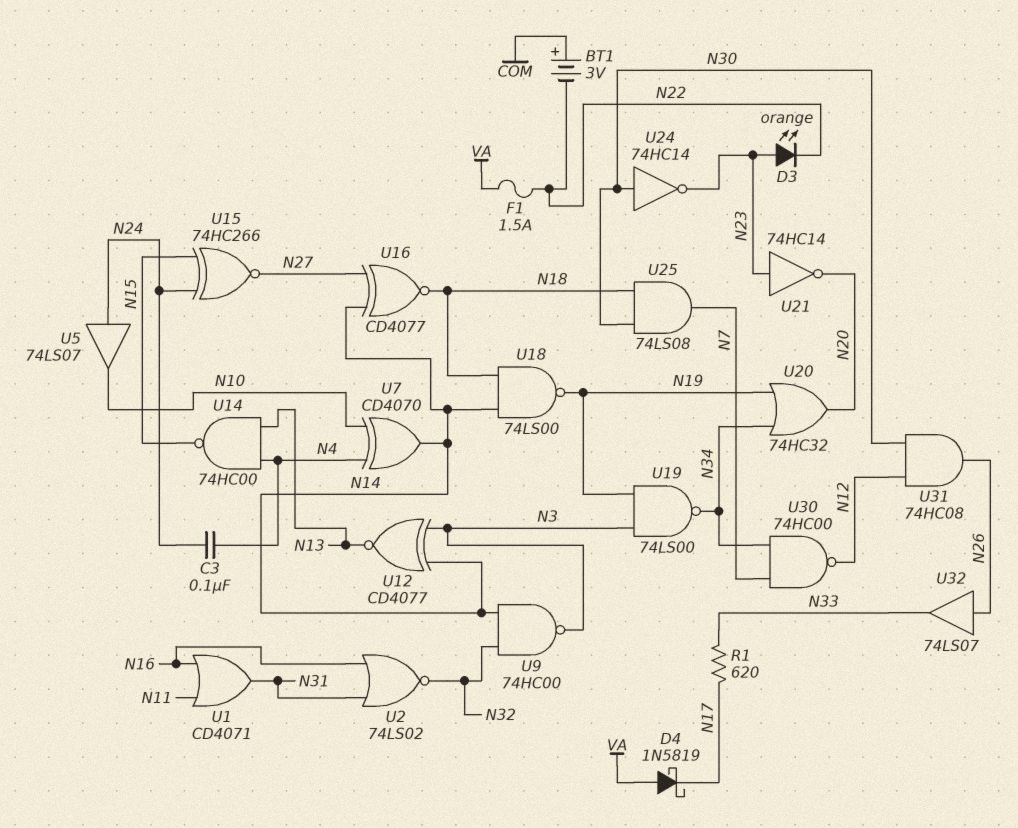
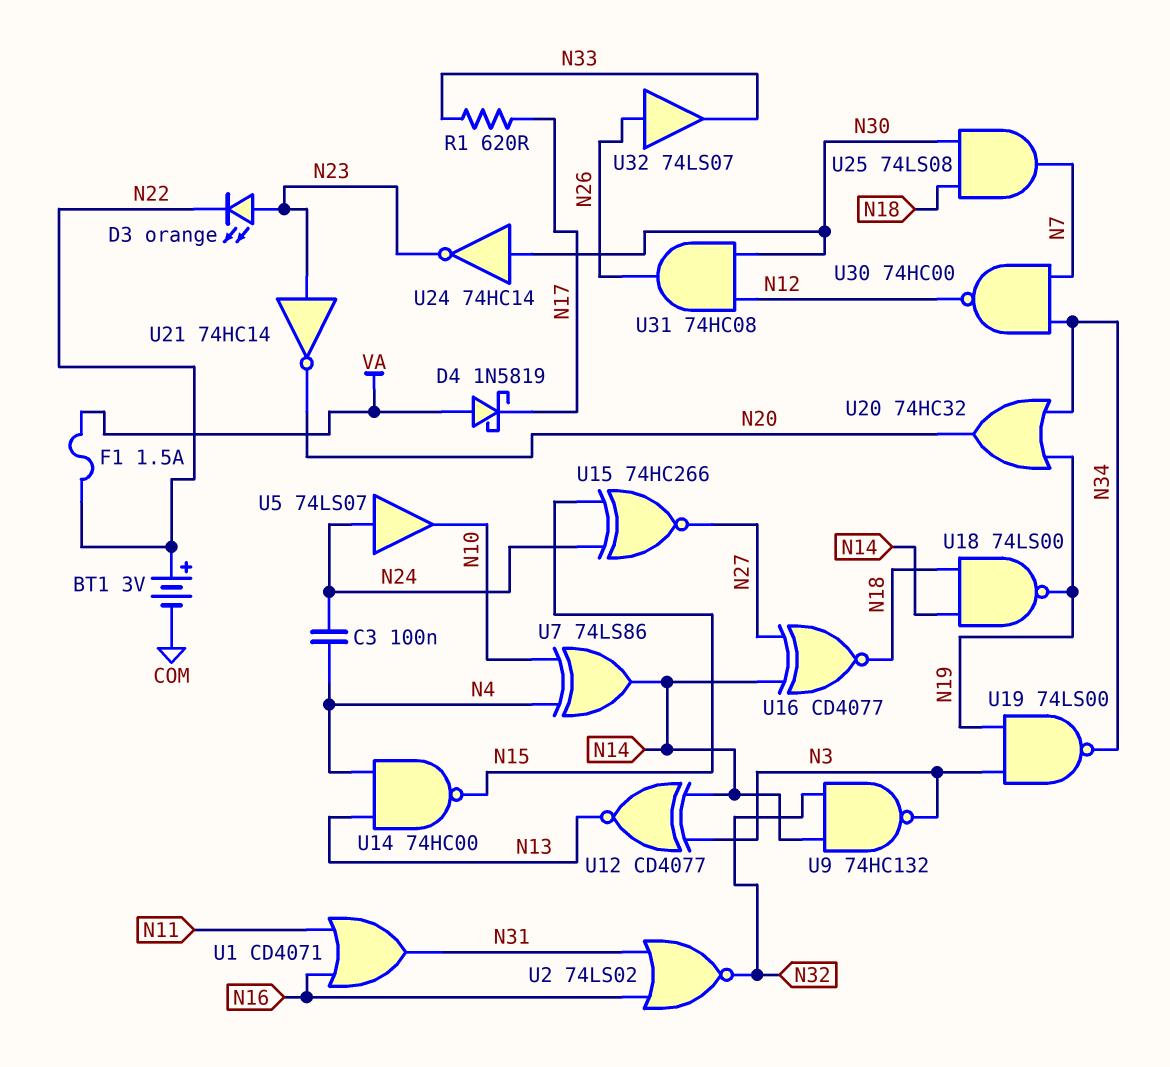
BT1: 3V (plus COM, minus N22) -> 3V (plus N22, minus COM)
U7: XOR CD4070 (in N4, in N10, out N14) -> XOR 74LS86 (in N4, in N10, out N14)
U9: NAND 74HC00 (in N14, in N32, out N3) -> NAND 74HC132 (in N14, in N32, out N3)

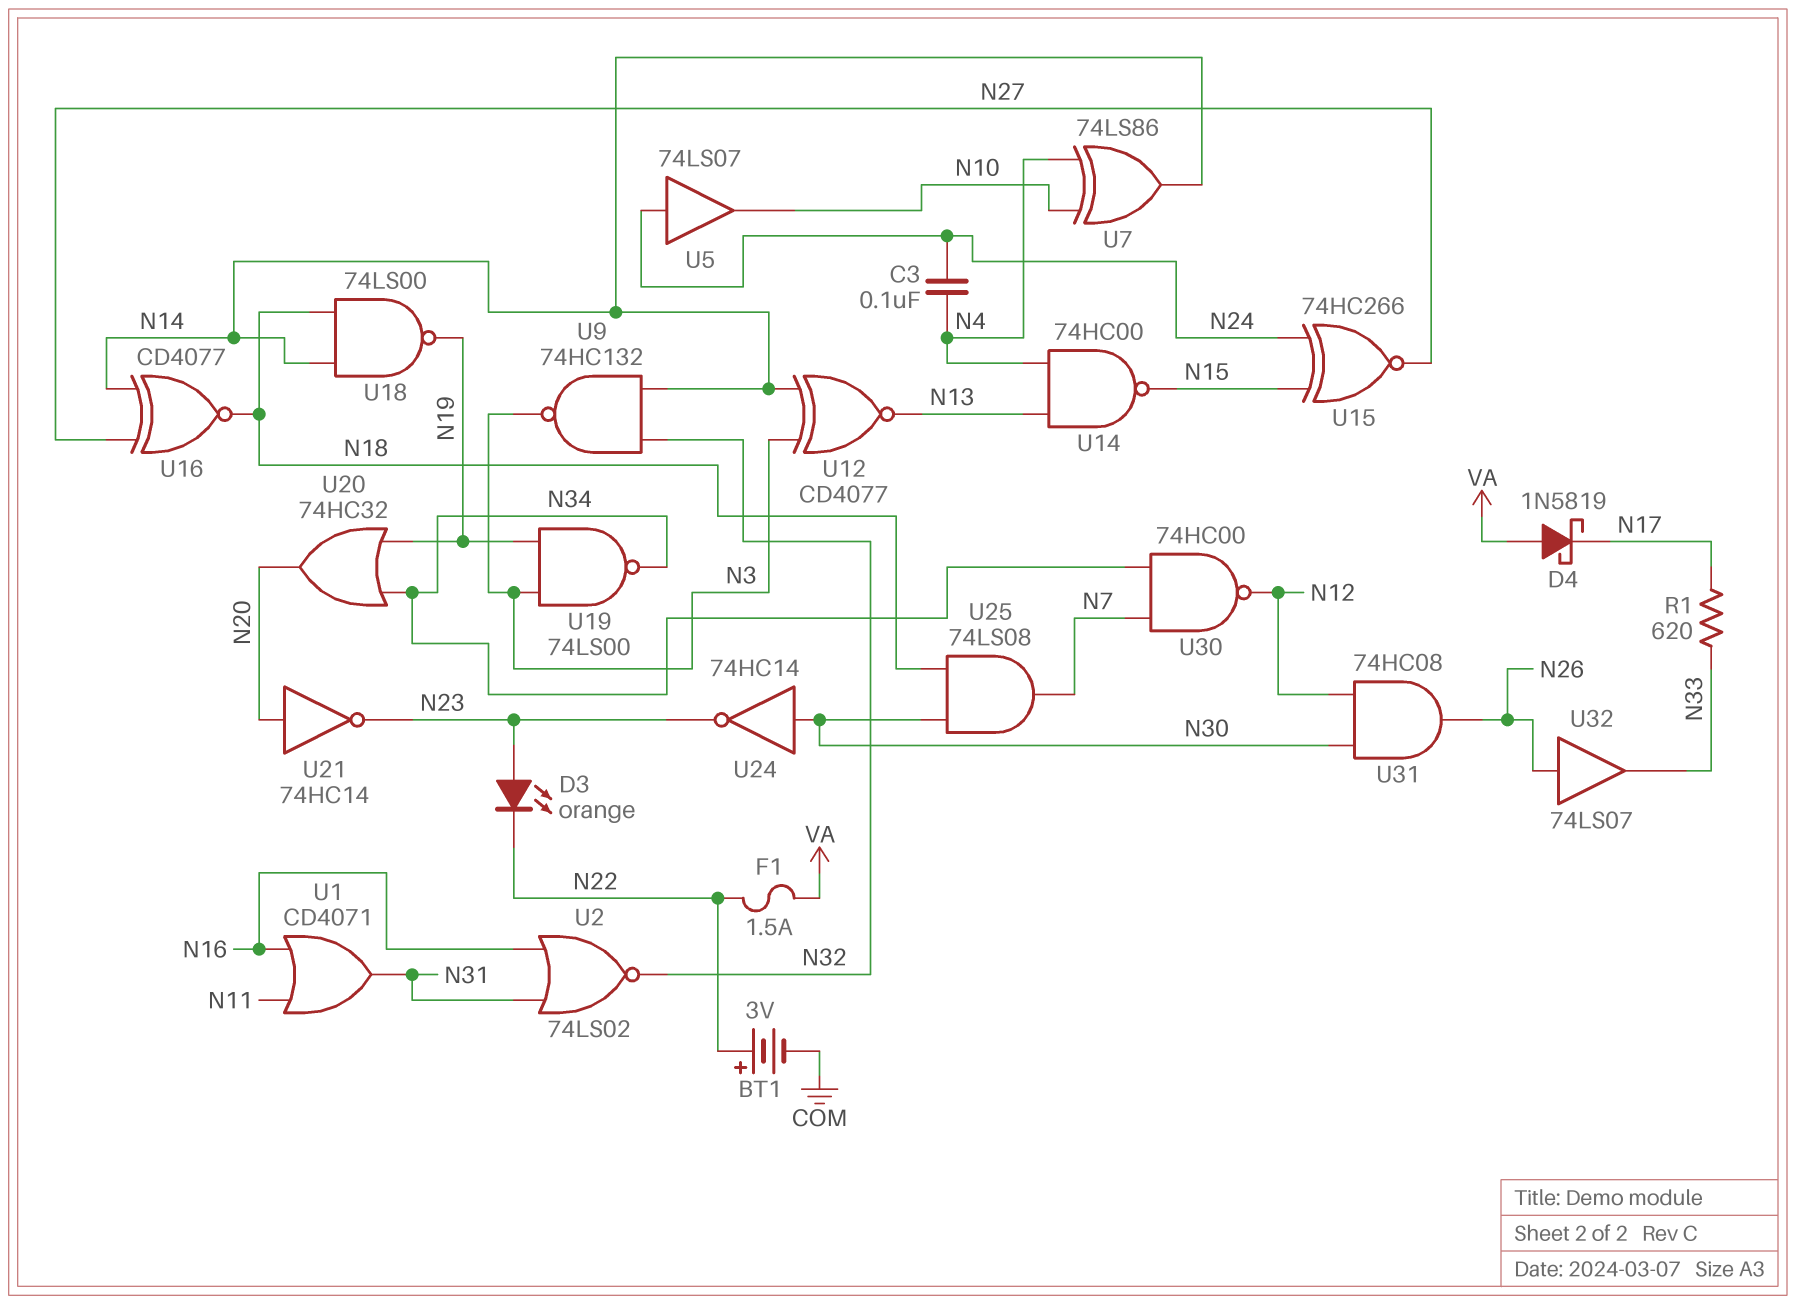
U21: NOT 74HC14 (in N23, out N20) -> NOT 74HC14 (in N20, out N23)

